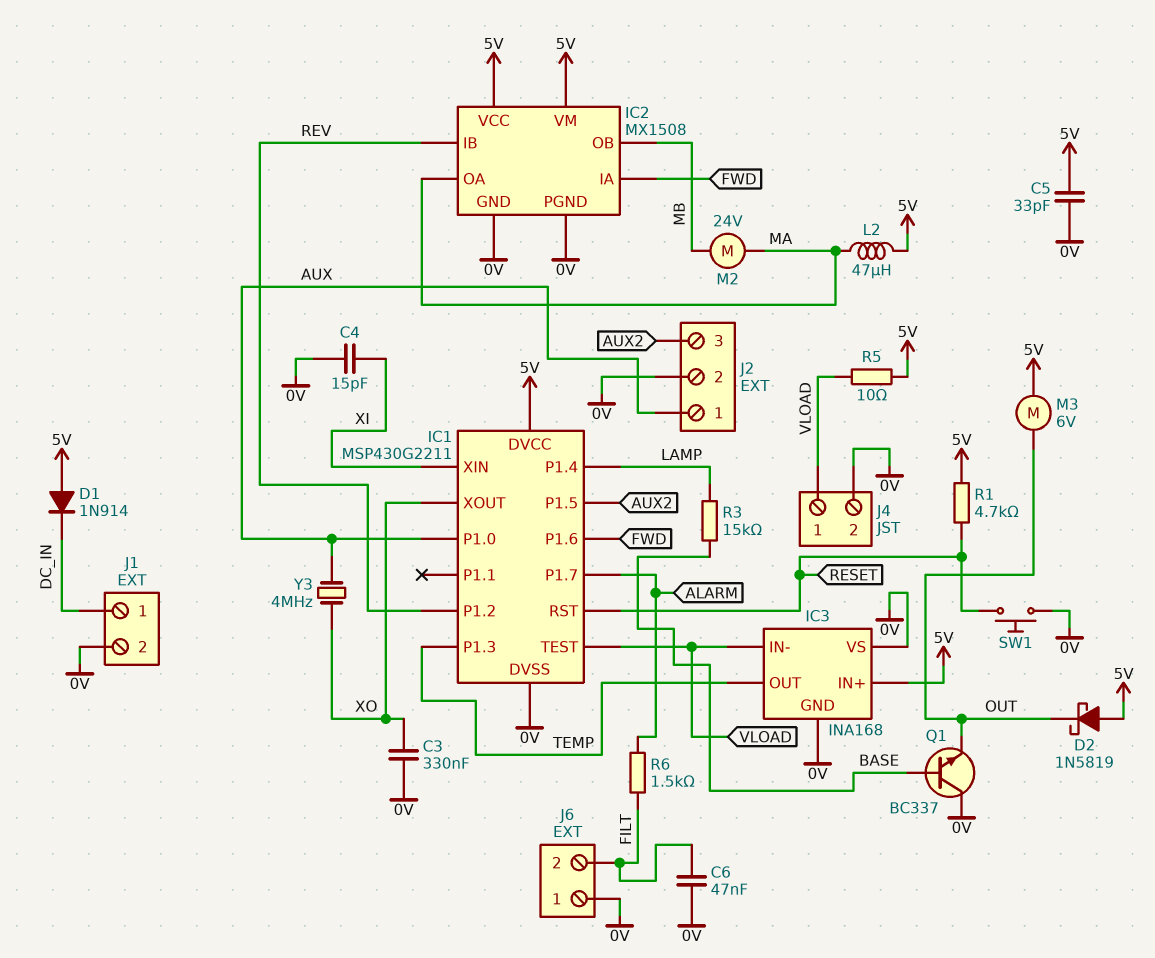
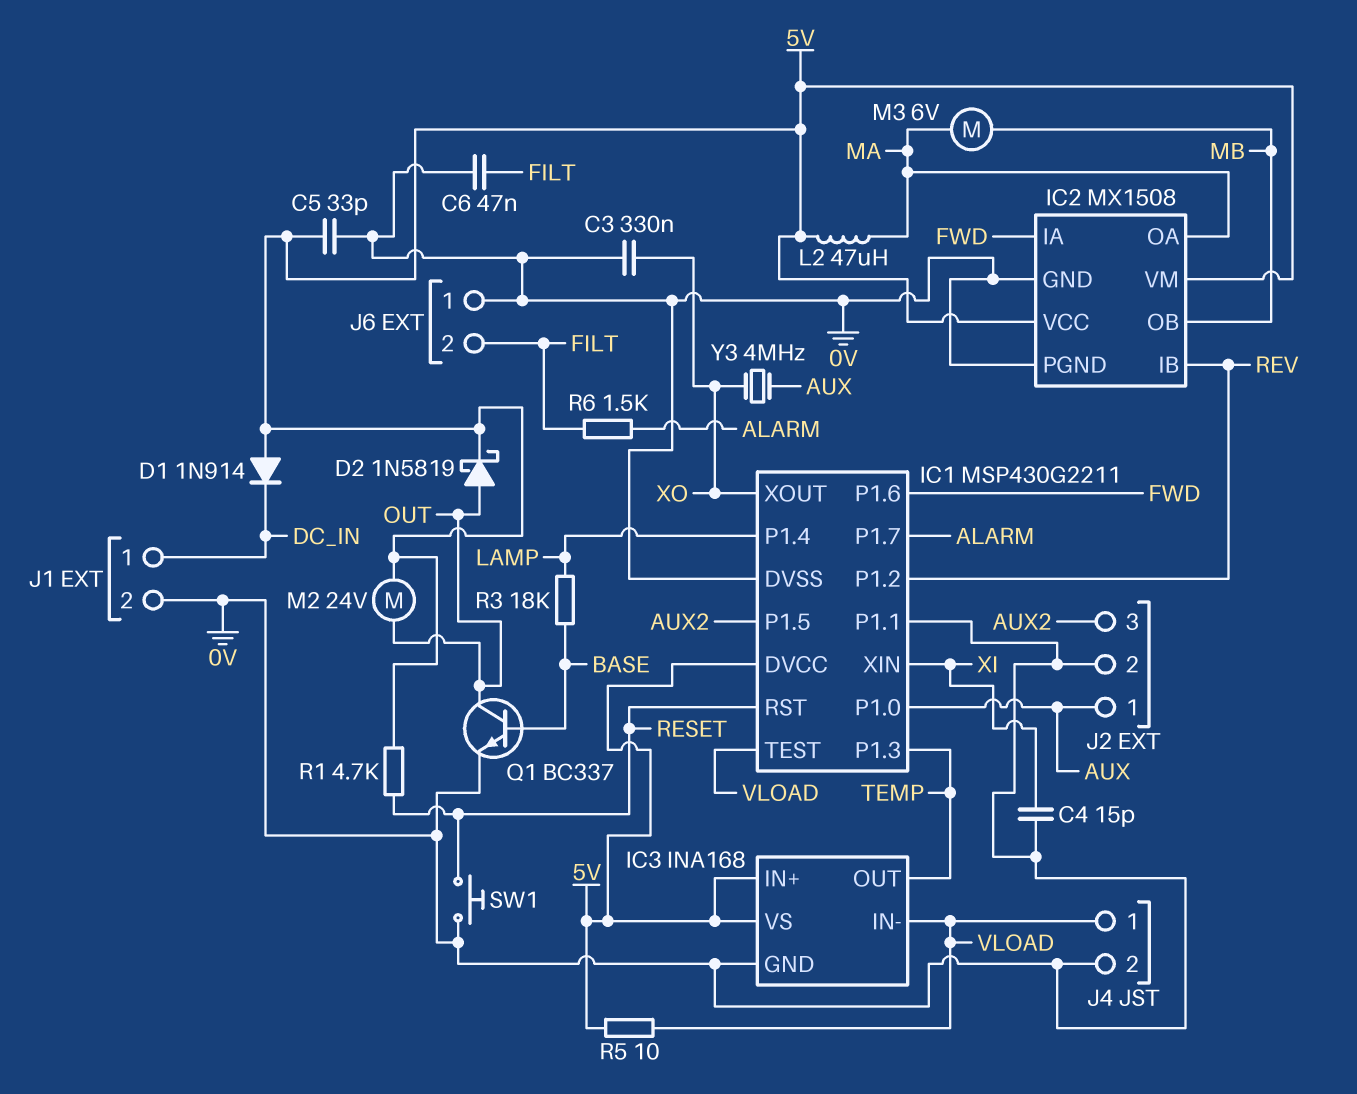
D2: schottky 1N5819 (A 5V, K OUT) -> schottky 1N5819 (A OUT, K 5V)
IC1 pin P1.1: none -> 0V
IC3 pin VS: 0V -> 5V
M2: motor 24V (MA, MB) -> motor 24V (5V, OUT)
M3: motor 6V (5V, OUT) -> motor 6V (MA, MB)
Q1: NPN BC337 (B BASE, C 0V, E OUT) -> NPN BC337 (B BASE, C OUT, E 0V)
R3: 15k (BASE, LAMP) -> 18k (BASE, LAMP)

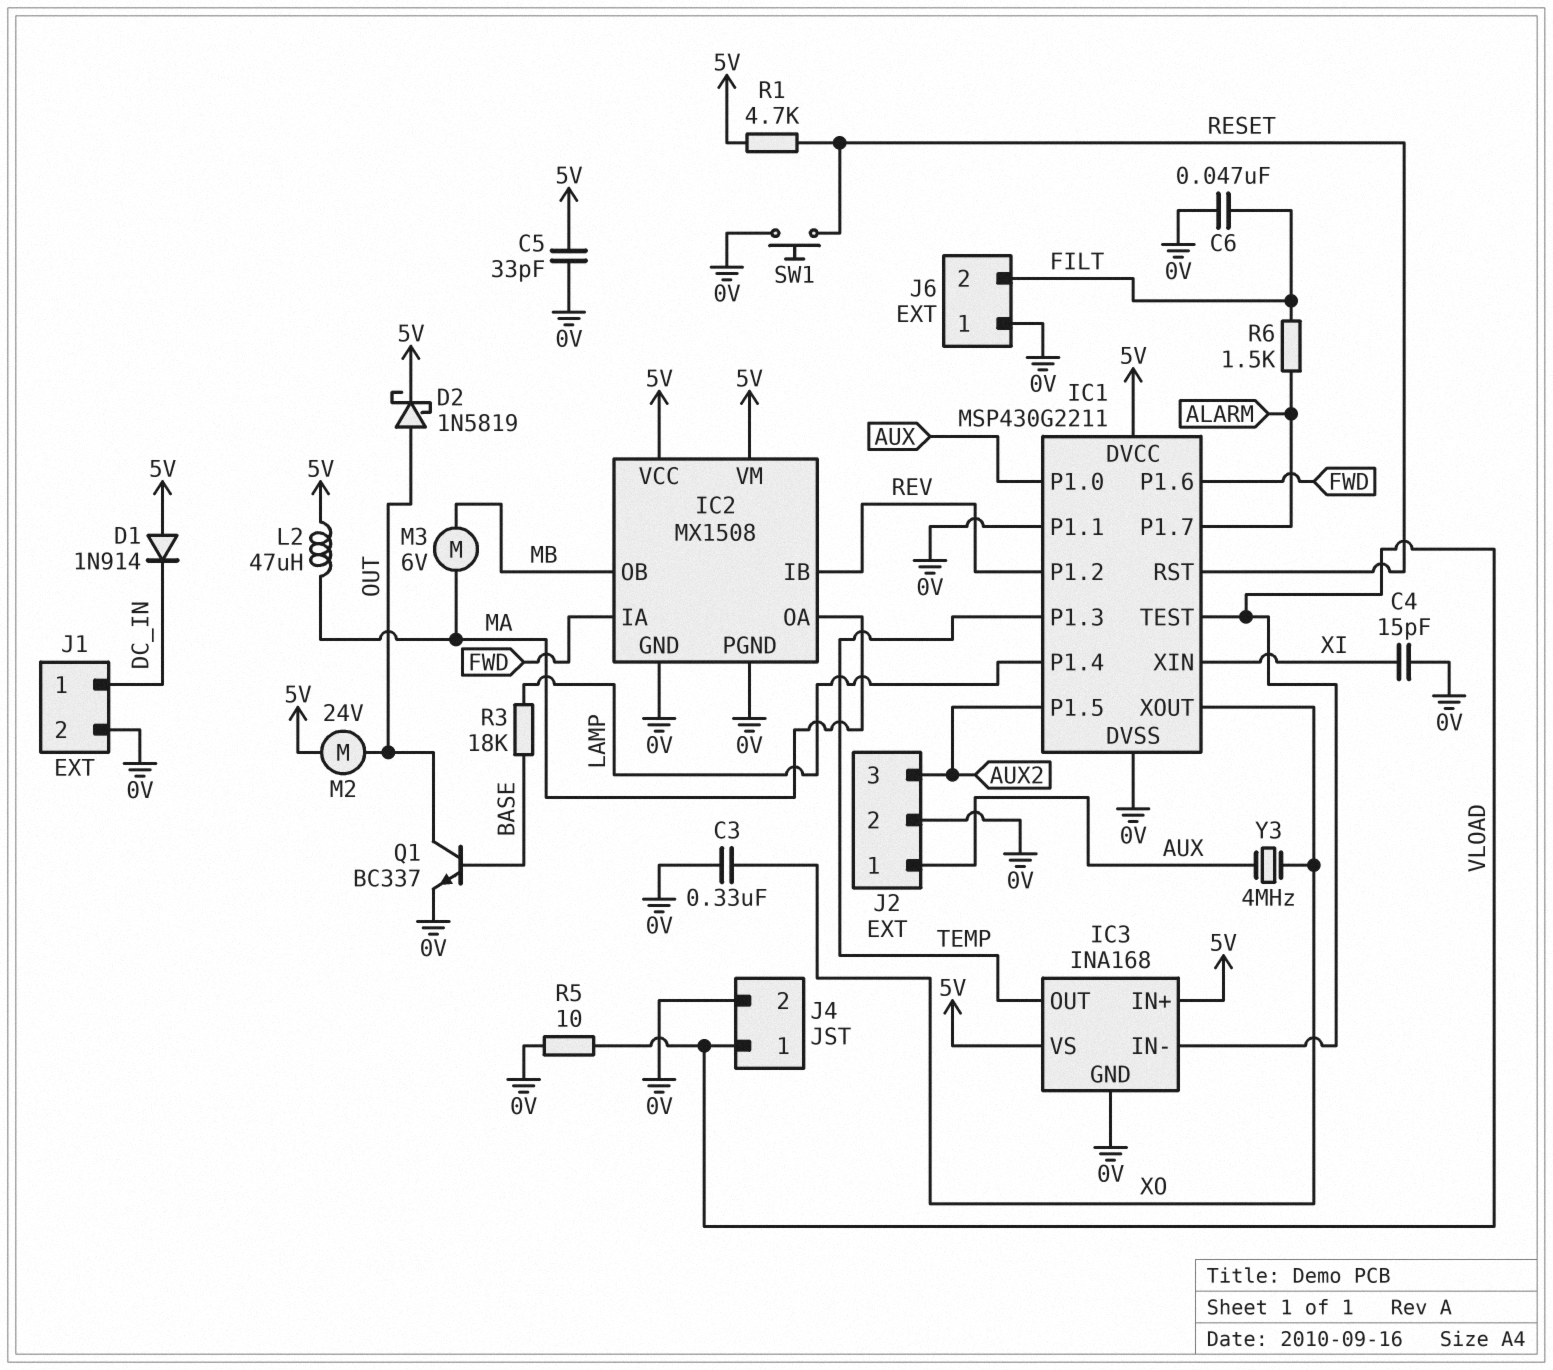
R5: 10 (5V, VLOAD) -> 10 (0V, VLOAD)

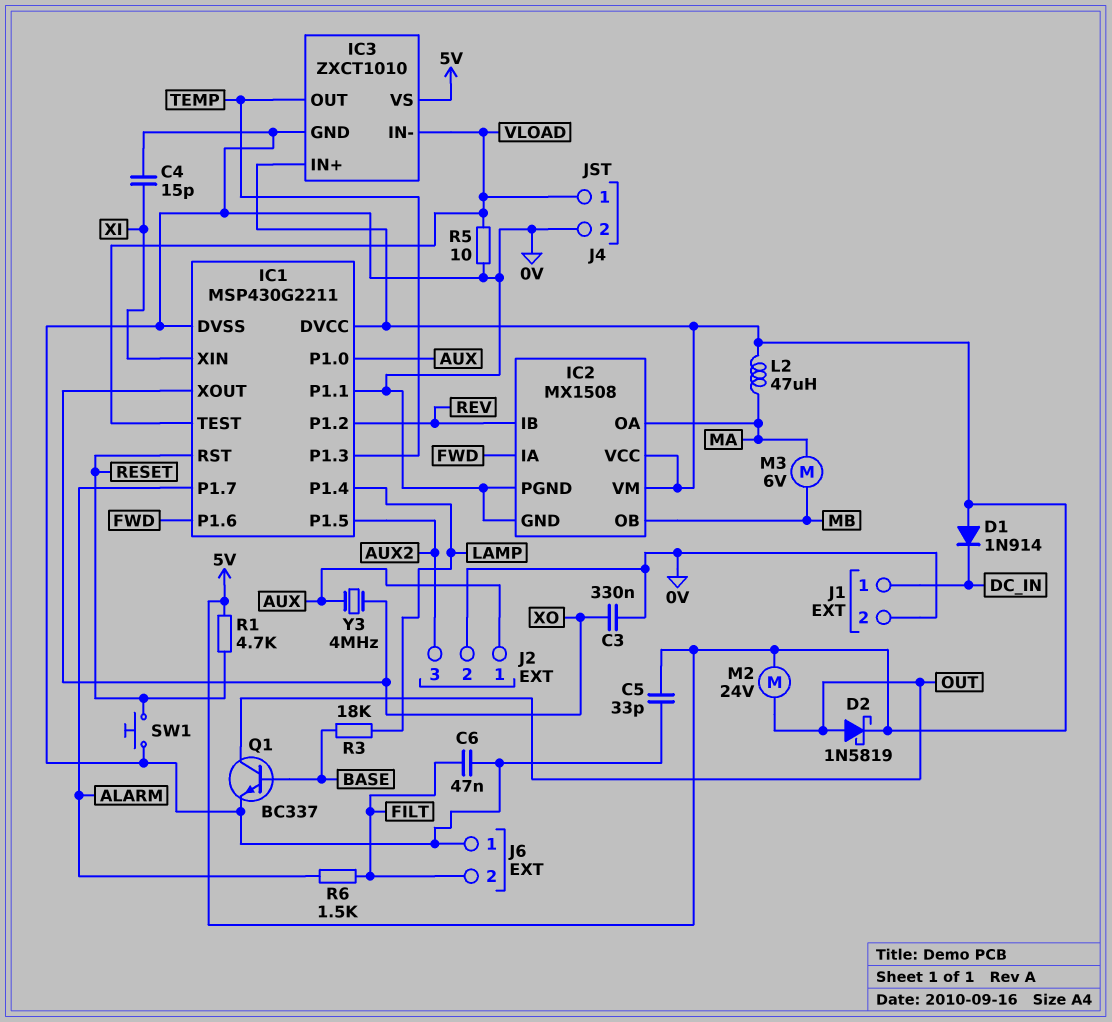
IC3: INA168 -> ZXCT1010

